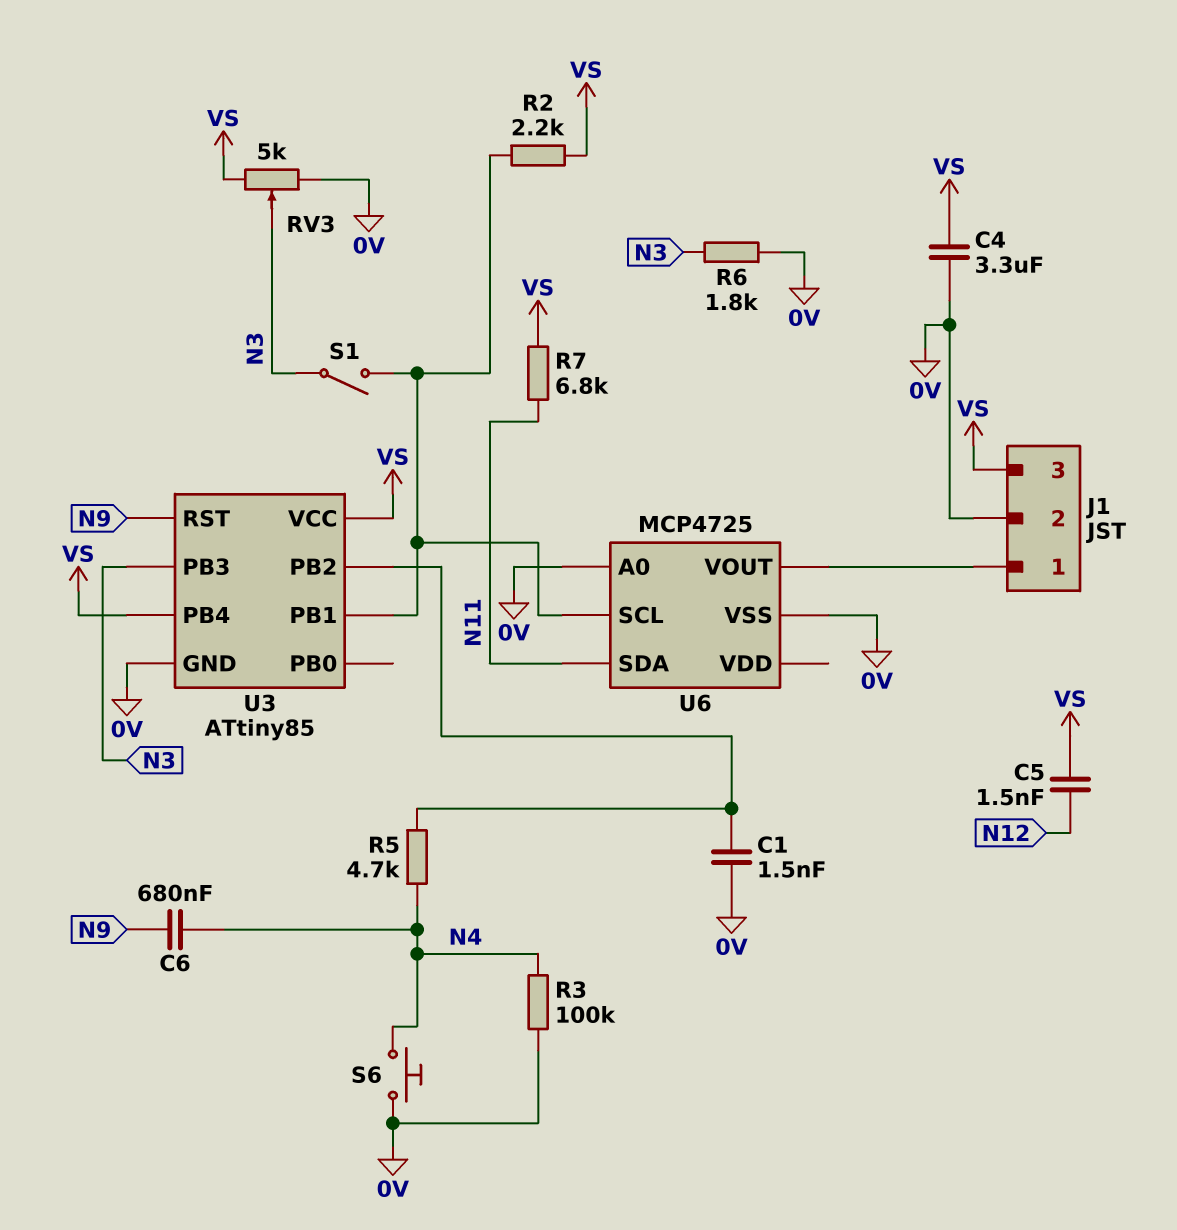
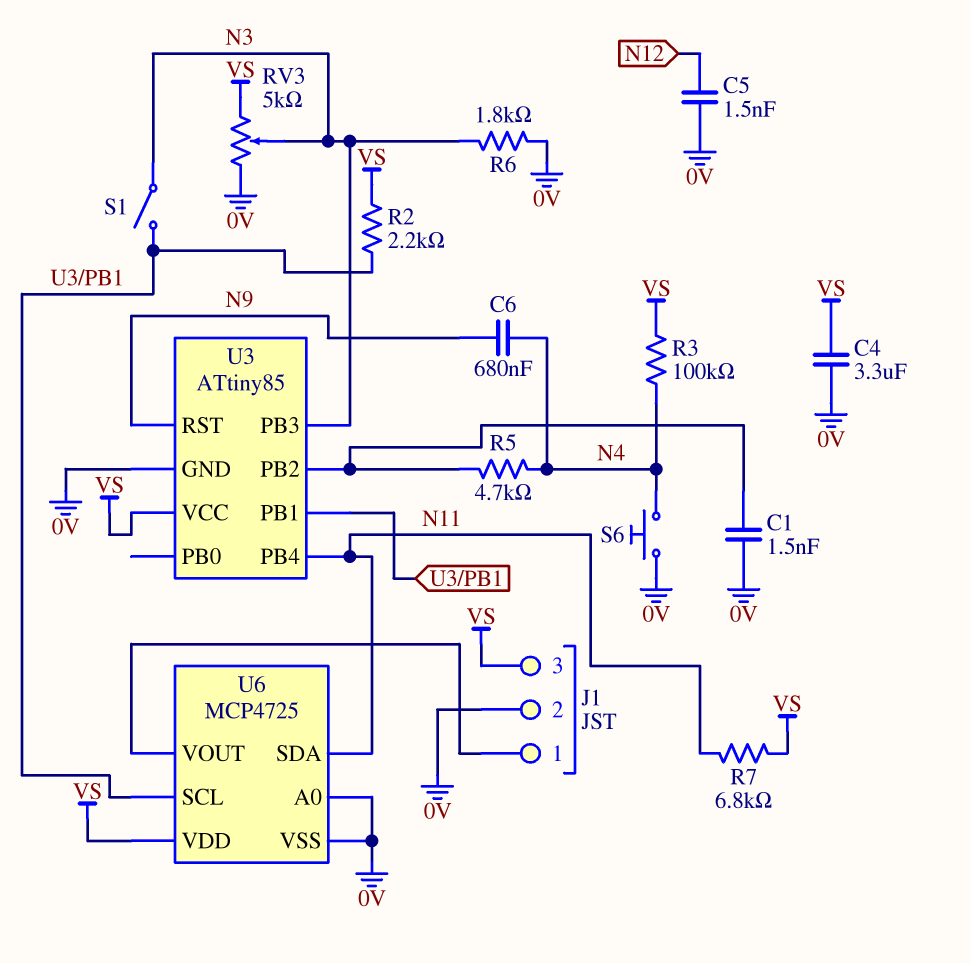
C5: 1.5nF (N12, VS) -> 1.5nF (0V, N12)
R3: 100k (0V, N4) -> 100k (N4, VS)
U3 pin PB4: VS -> N11
U6 pin VDD: none -> VS

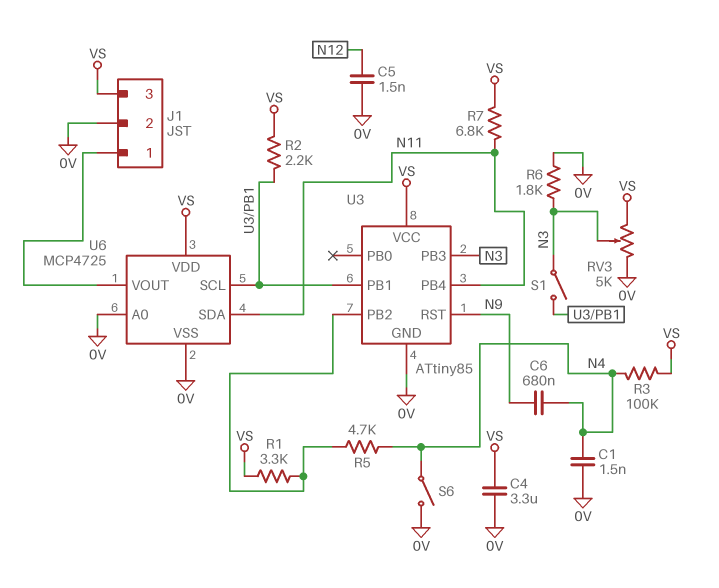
C1: 1.5nF (0V, U3/PB2) -> 1.5nF (0V, N4)
R1: none -> 3.3k (U3/PB2, VS)
S6: button (0V, N4) -> switch (0V, N4)

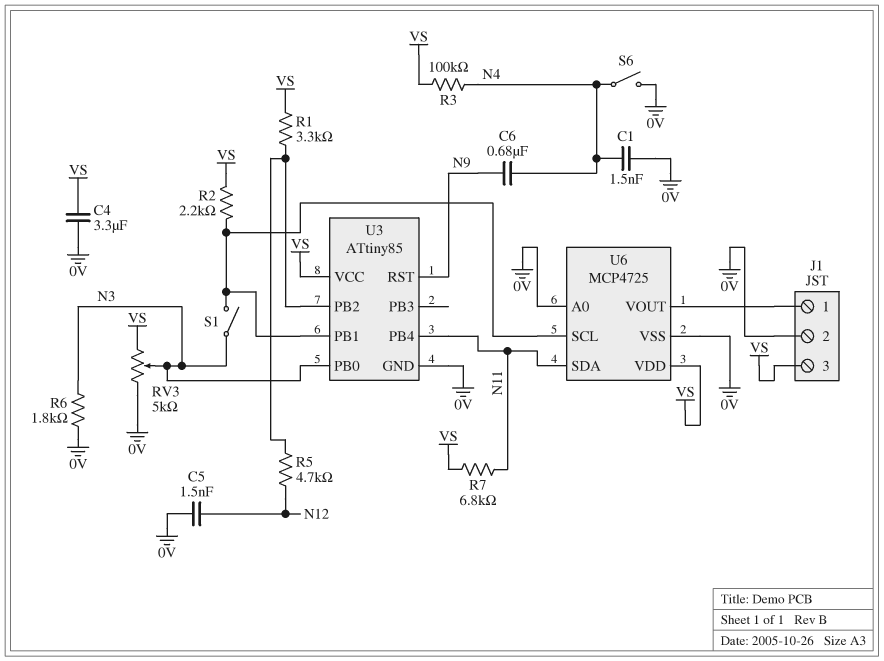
R5: 4.7k (N4, U3/PB2) -> 4.7k (N12, U3/PB2)
U3 pin PB0: none -> N3
U3 pin PB3: N3 -> none

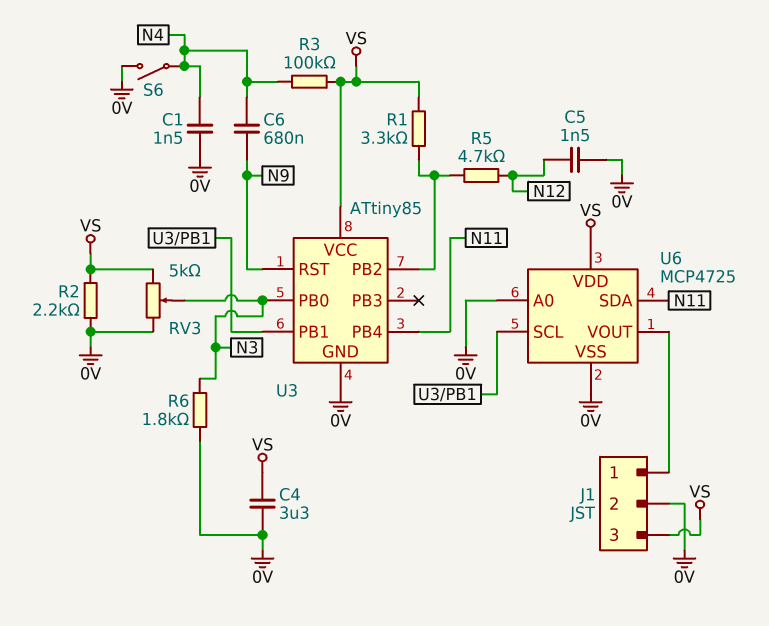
R2: 2.2k (U3/PB1, VS) -> 2.2k (0V, VS)
R7: 6.8k (N11, VS) -> none
S1: switch (N3, U3/PB1) -> none

